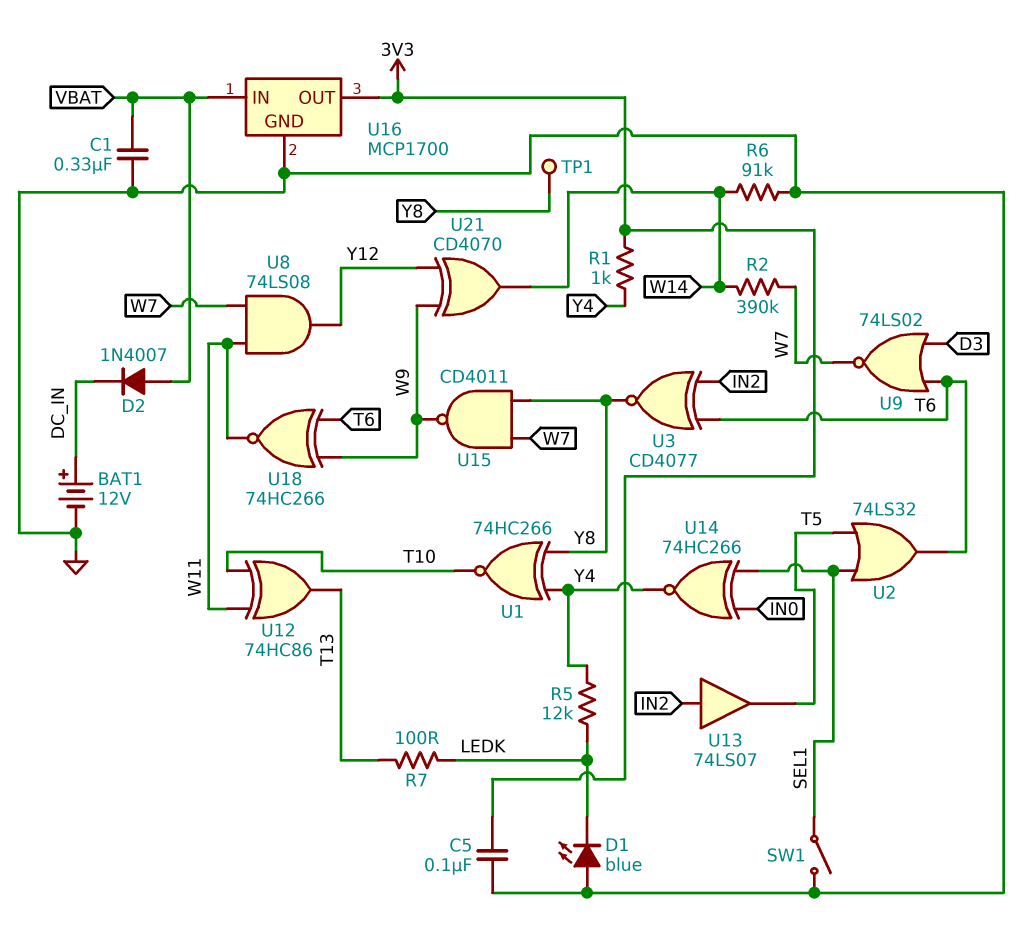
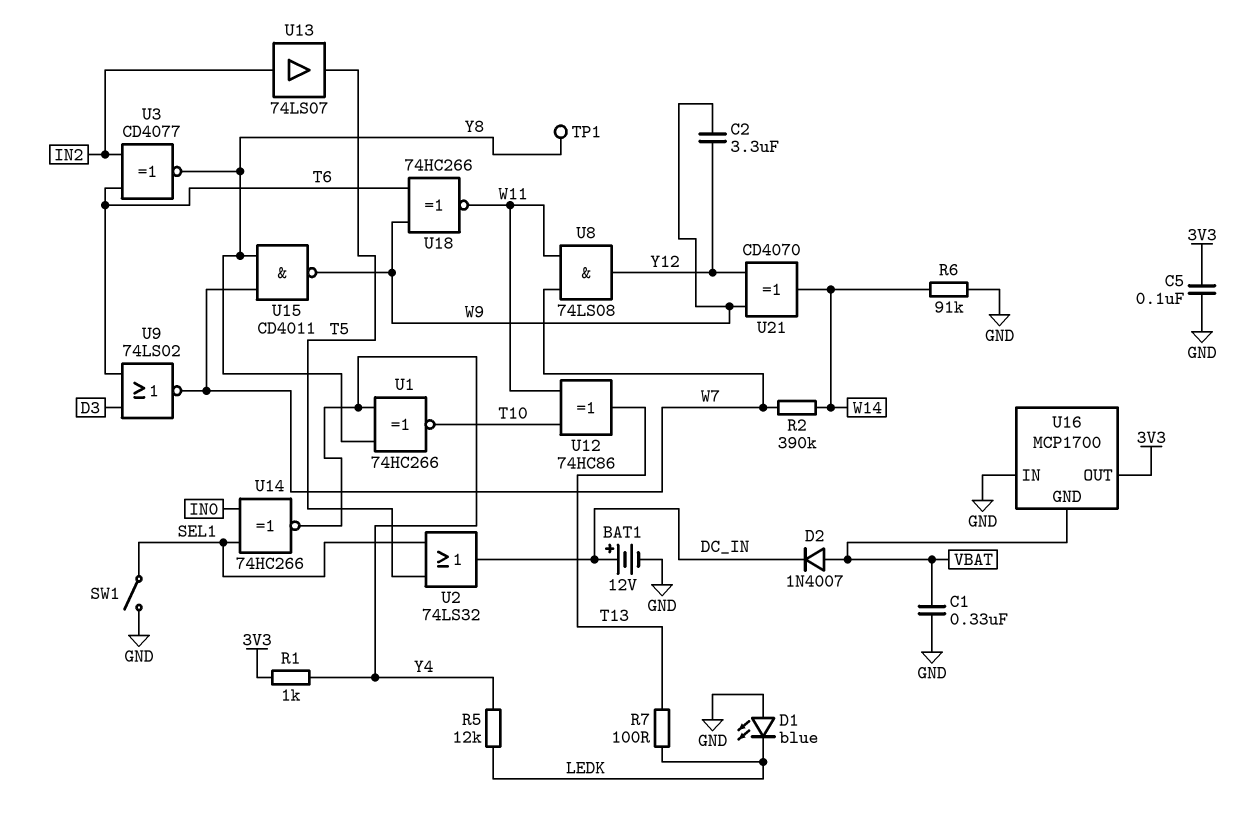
C2: none -> 3.3uF (W9, Y12)
U2: OR 74LS32 (in SEL1, in T5, out T6) -> OR 74LS32 (in SEL1, in T5, out DC_IN)
U16 pin GND: GND -> VBAT
U16 pin IN: VBAT -> GND

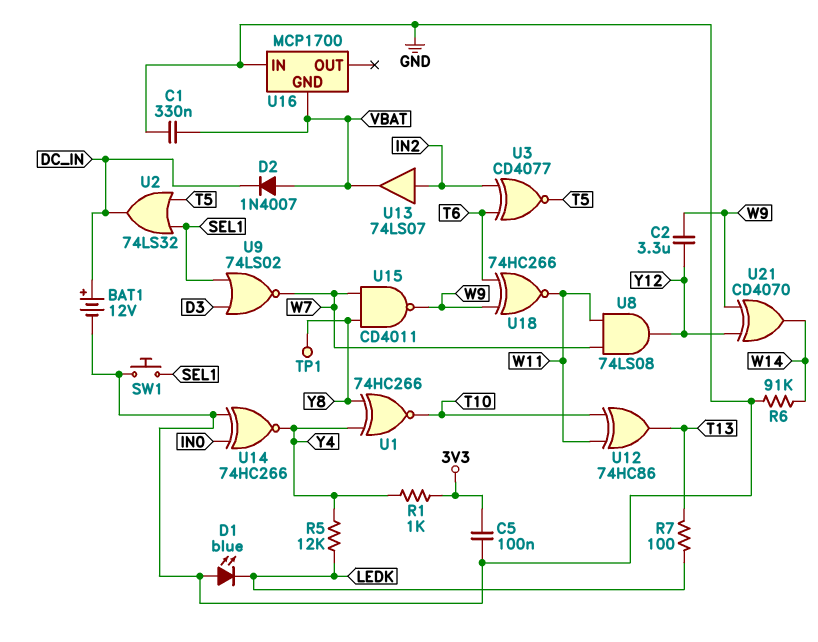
R2: 390k (W7, W14) -> none
SW1: switch (GND, SEL1) -> button (GND, SEL1)
U3: XNOR CD4077 (in IN2, in T6, out Y8) -> XNOR CD4077 (in IN2, in T6, out T5)
U9: NOR 74LS02 (in D3, in T6, out W7) -> NOR 74LS02 (in D3, in SEL1, out W7)
U13: buffer 74LS07 (in IN2, out T5) -> buffer 74LS07 (in IN2, out VBAT)
U14: XNOR 74HC266 (in IN0, in SEL1, out Y4) -> XNOR 74HC266 (in GND, in IN0, out Y4)
U16 pin OUT: 3V3 -> none

